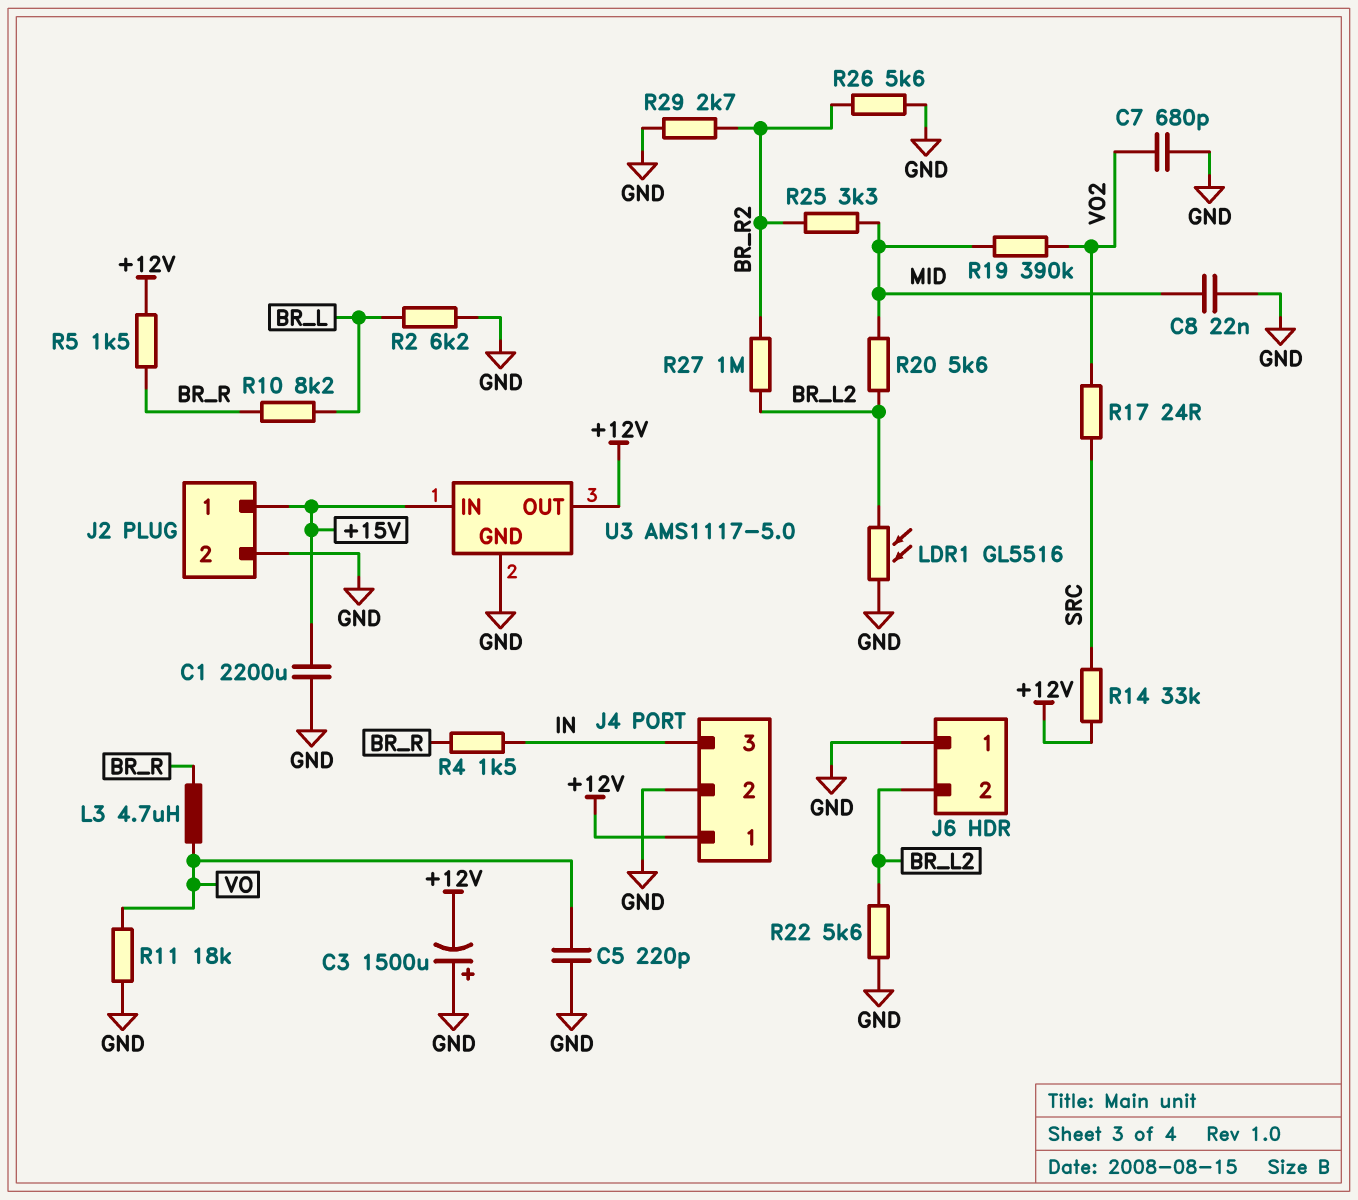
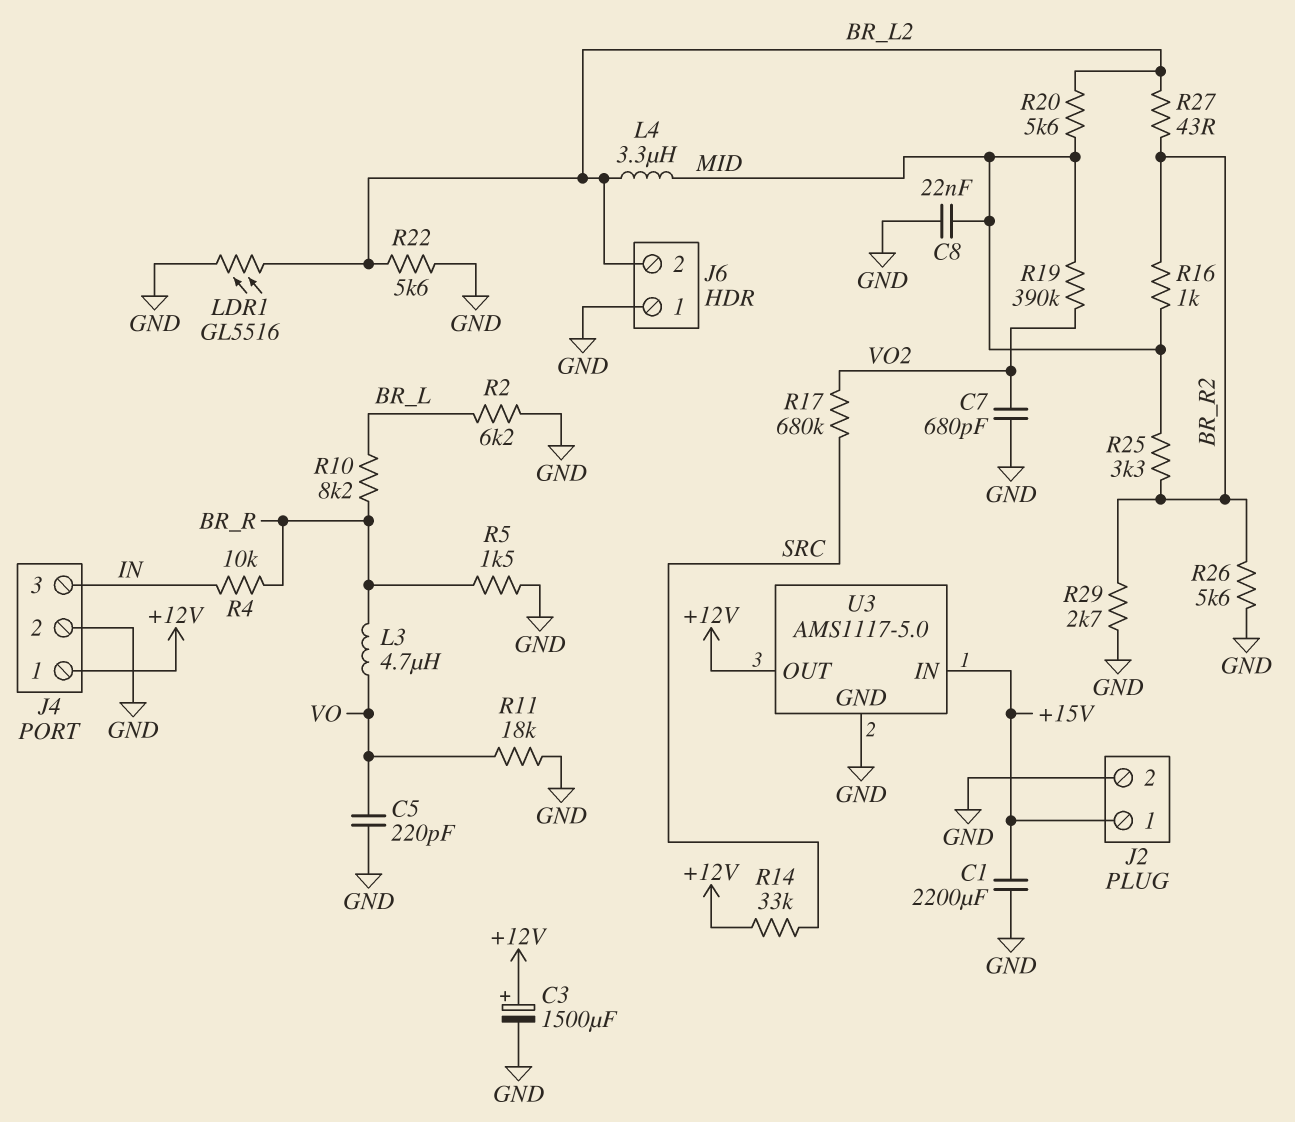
C3: 1500uF (plus GND, minus +12V) -> 1500uF (plus +12V, minus GND)
L4: none -> 3.3uH (BR_L2, MID)
R4: 1.5k (BR_R, IN) -> 10k (BR_R, IN)
R5: 1.5k (+12V, BR_R) -> 1.5k (BR_R, GND)
R16: none -> 1k (BR_R2, MID)
R17: 24 (SRC, VO2) -> 680k (SRC, VO2)
R27: 1M (BR_L2, BR_R2) -> 43 (BR_L2, BR_R2)

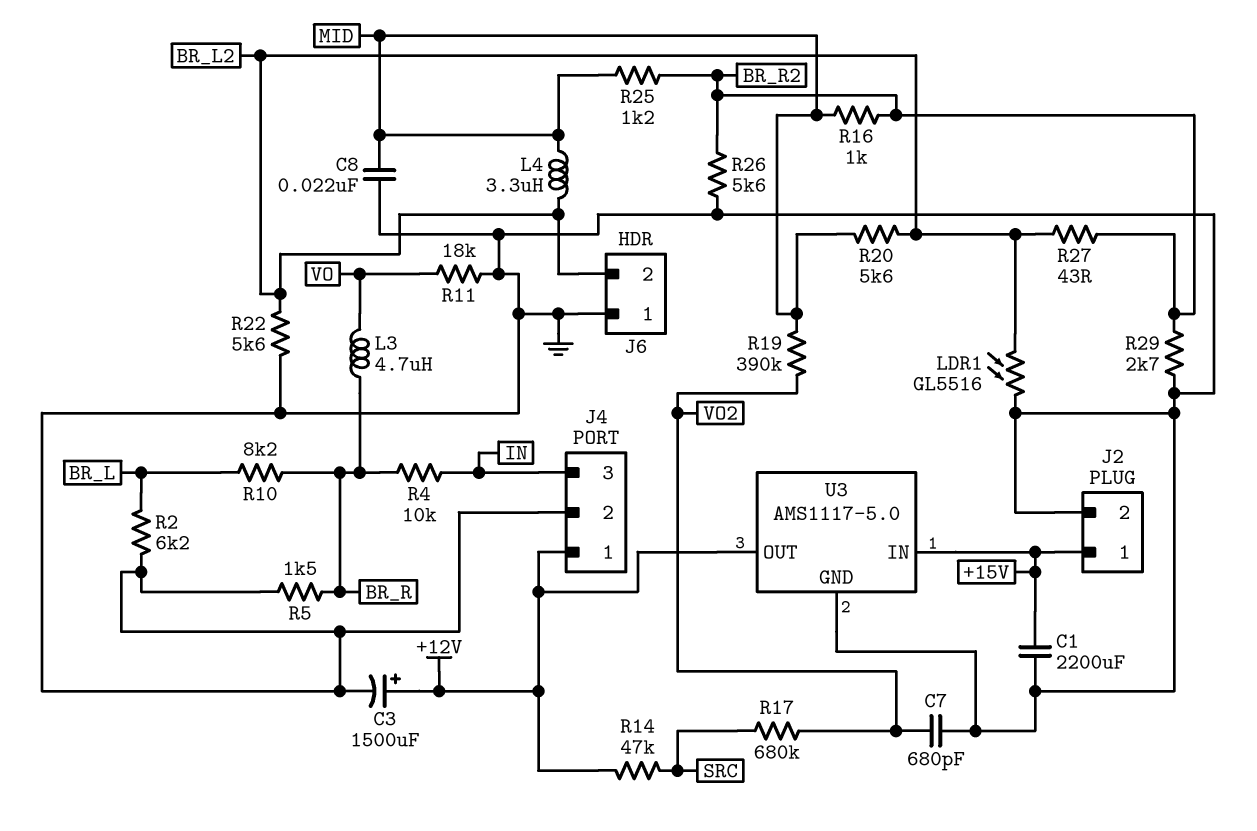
C5: 220pF (GND, VO) -> none
R14: 33k (+12V, SRC) -> 47k (+12V, SRC)
R25: 3.3k (BR_R2, MID) -> 1.2k (BR_R2, MID)

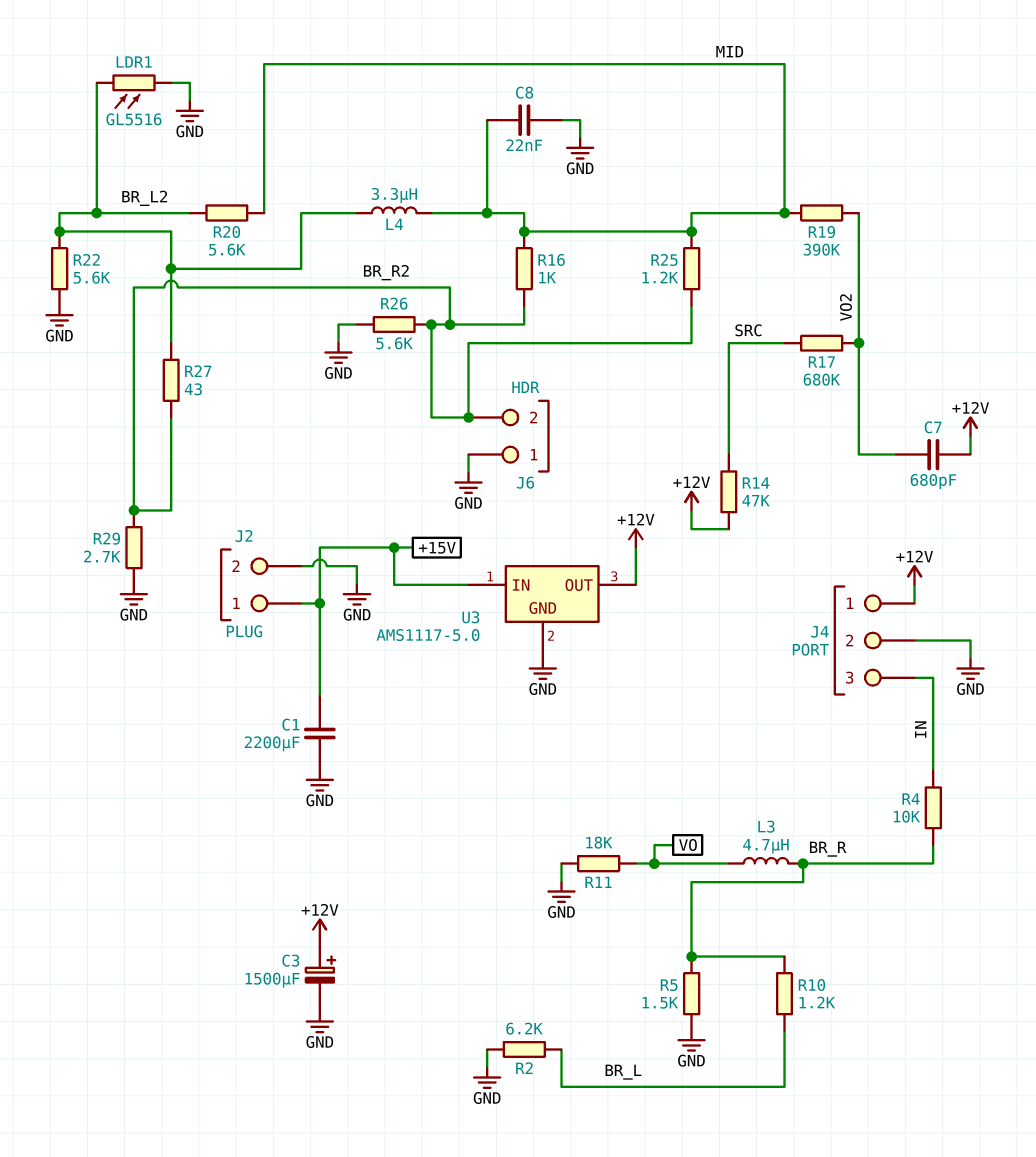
C7: 680pF (GND, VO2) -> 680pF (+12V, VO2)
J6 pin 2: BR_L2 -> BR_R2
R10: 8.2k (BR_L, BR_R) -> 1.2k (BR_L, BR_R)

